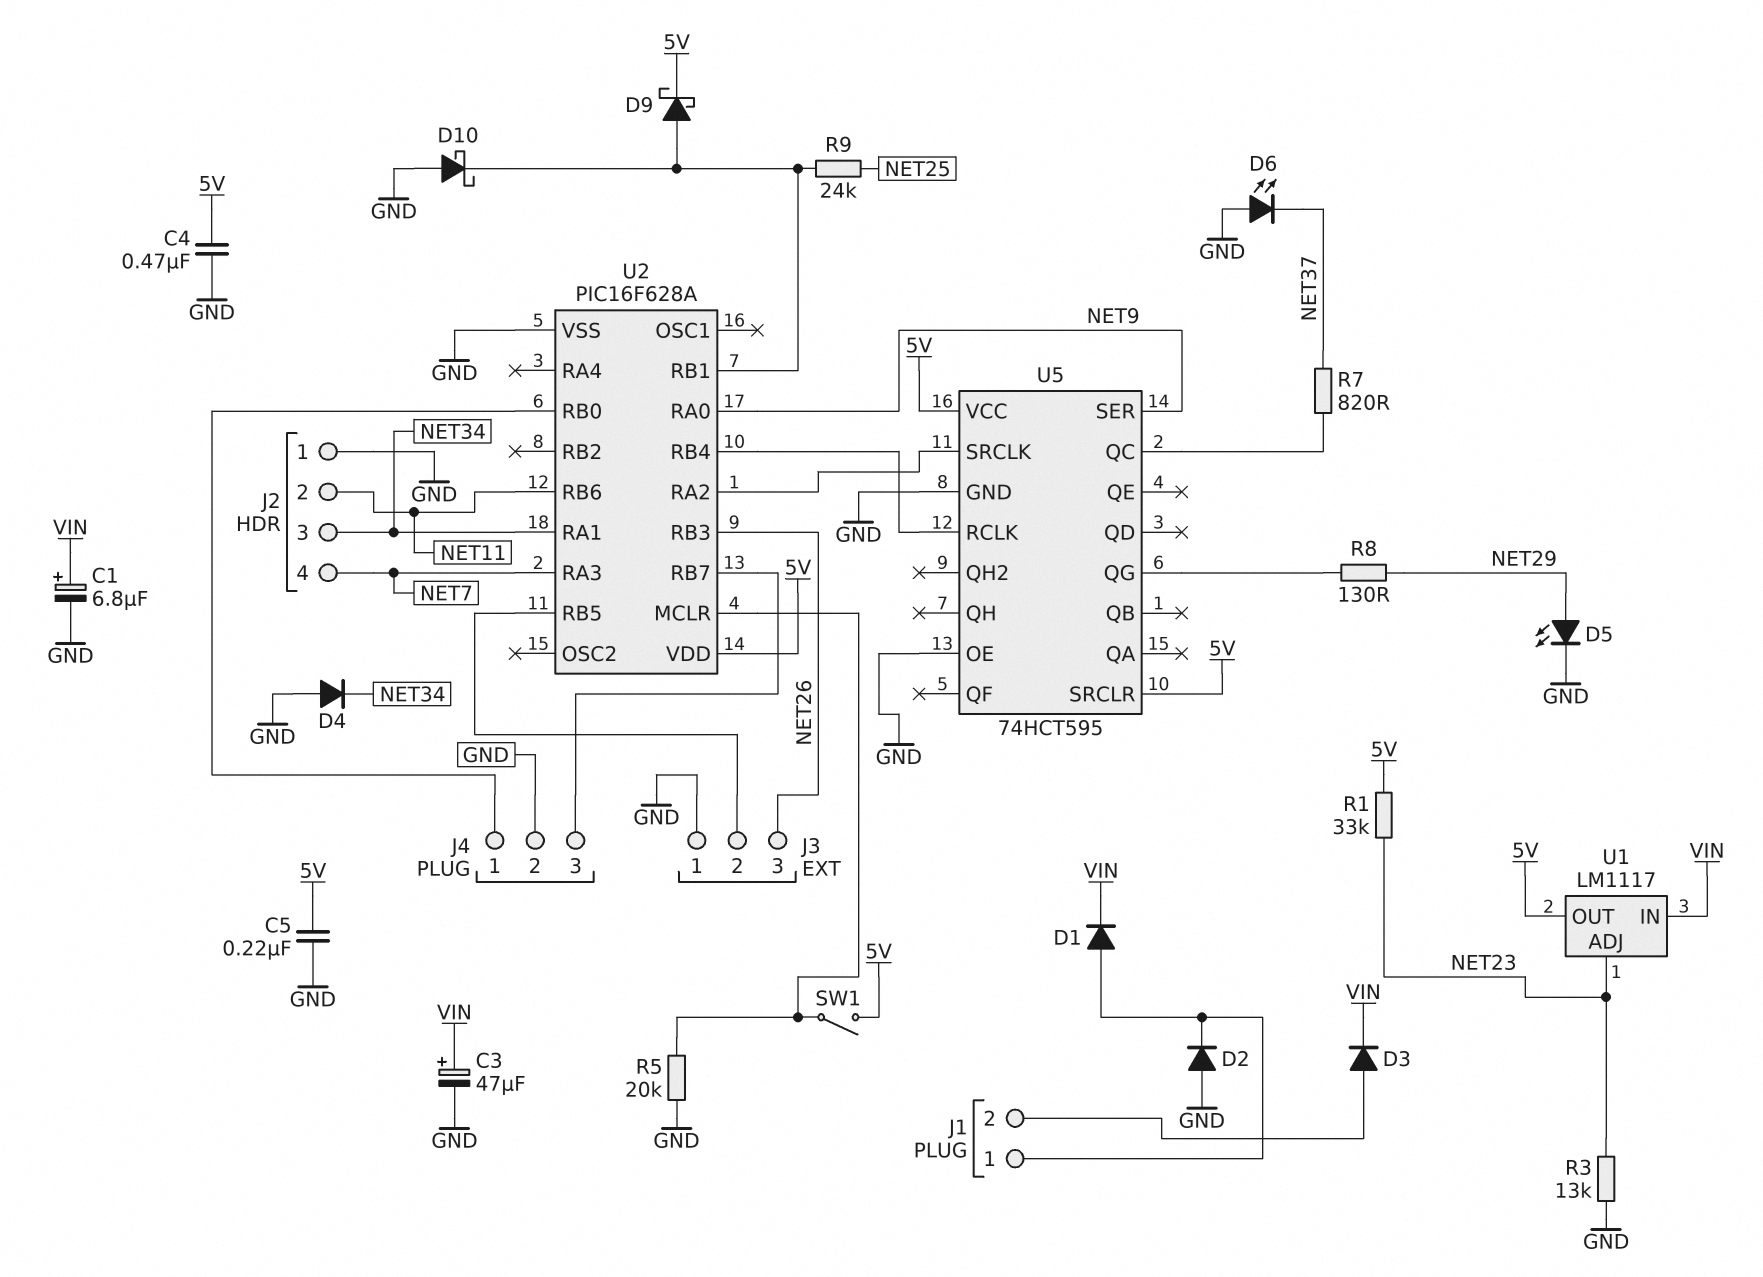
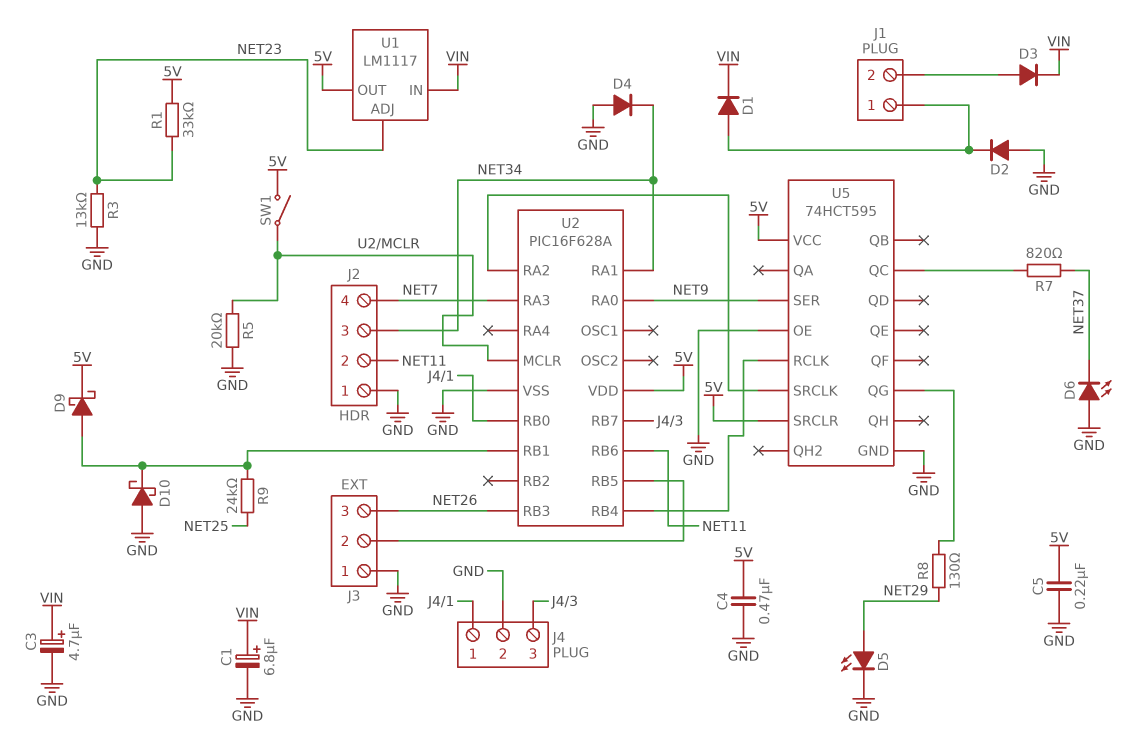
C3: 47uF (plus VIN, minus GND) -> 4.7uF (plus VIN, minus GND)

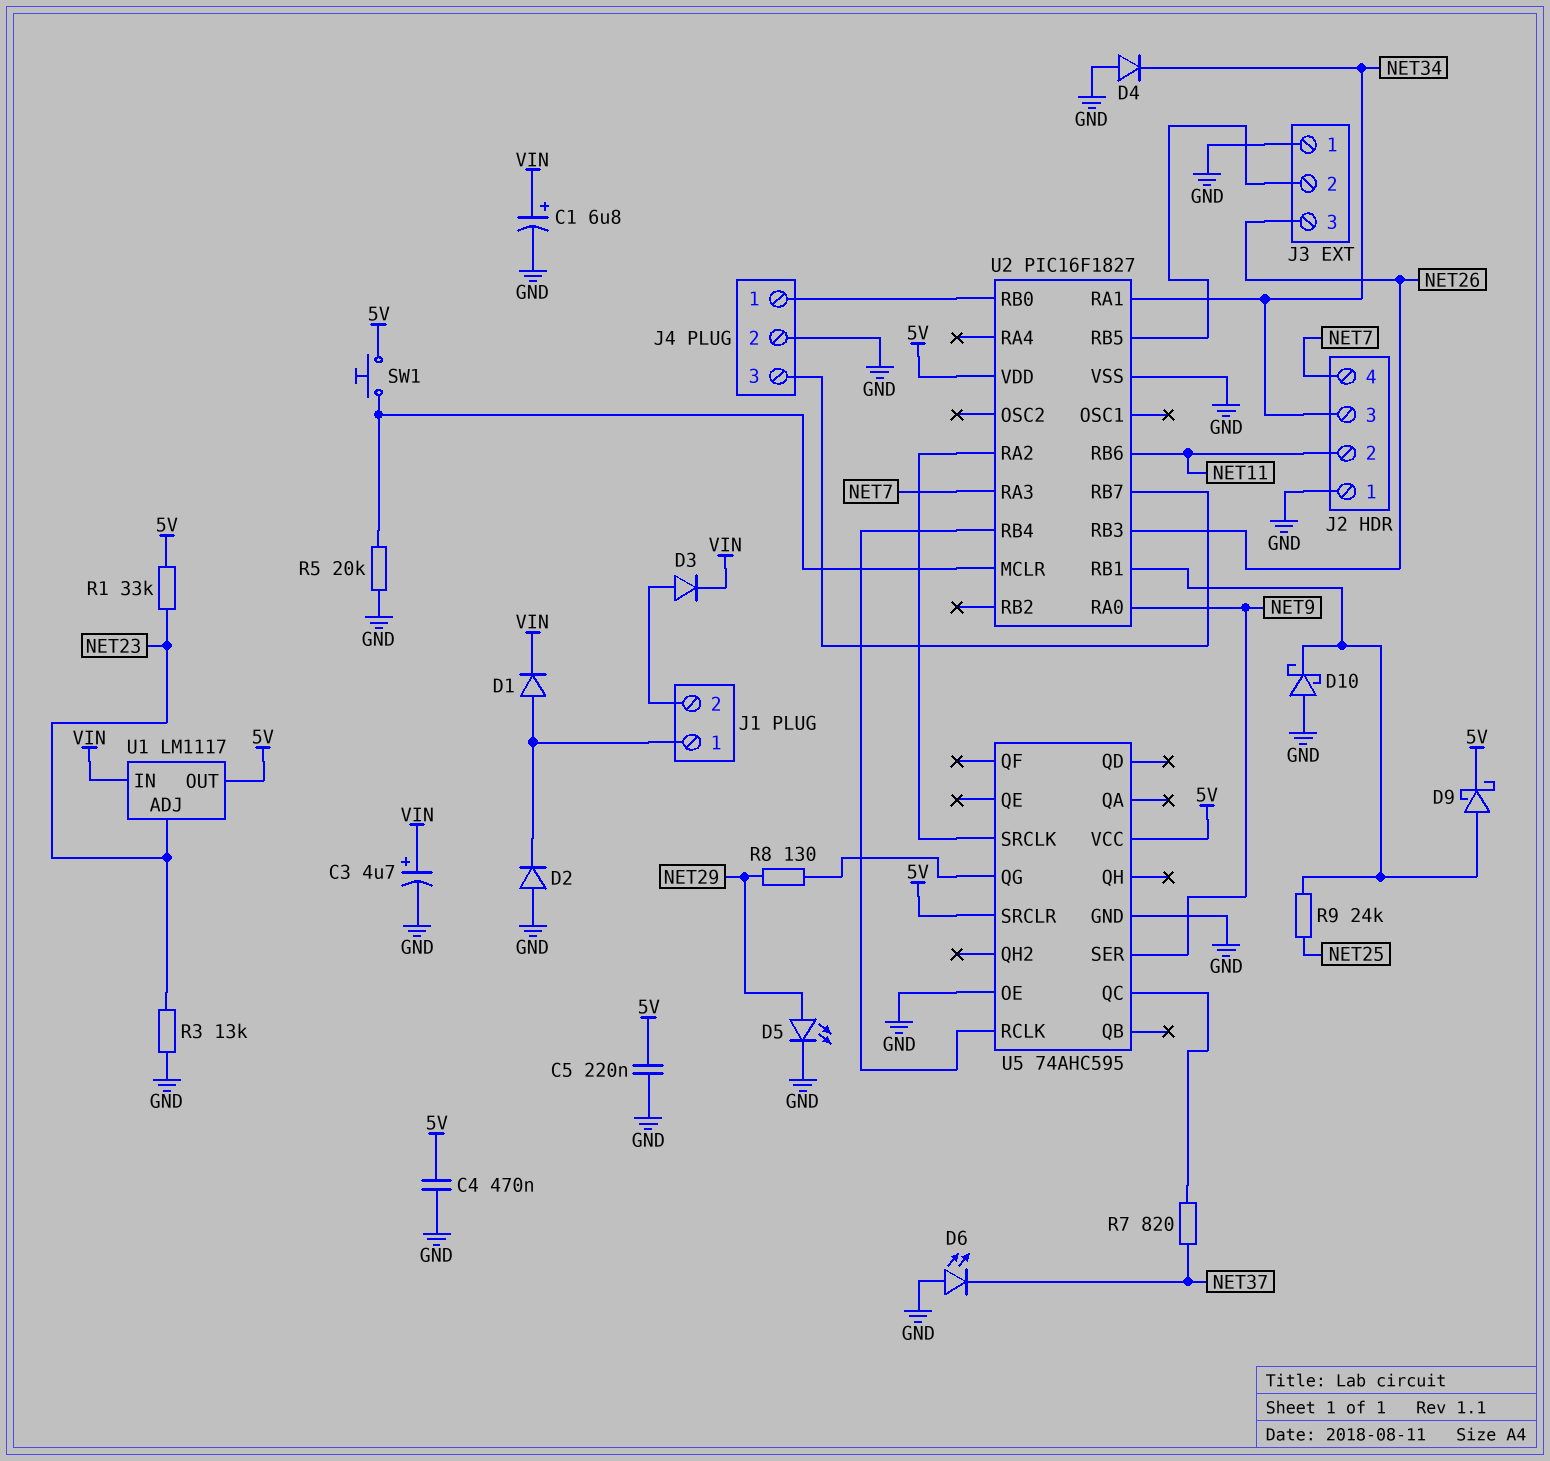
SW1: switch (5V, U2/MCLR) -> button (5V, U2/MCLR)
U2: PIC16F628A -> PIC16F1827
U5: 74HCT595 -> 74AHC595

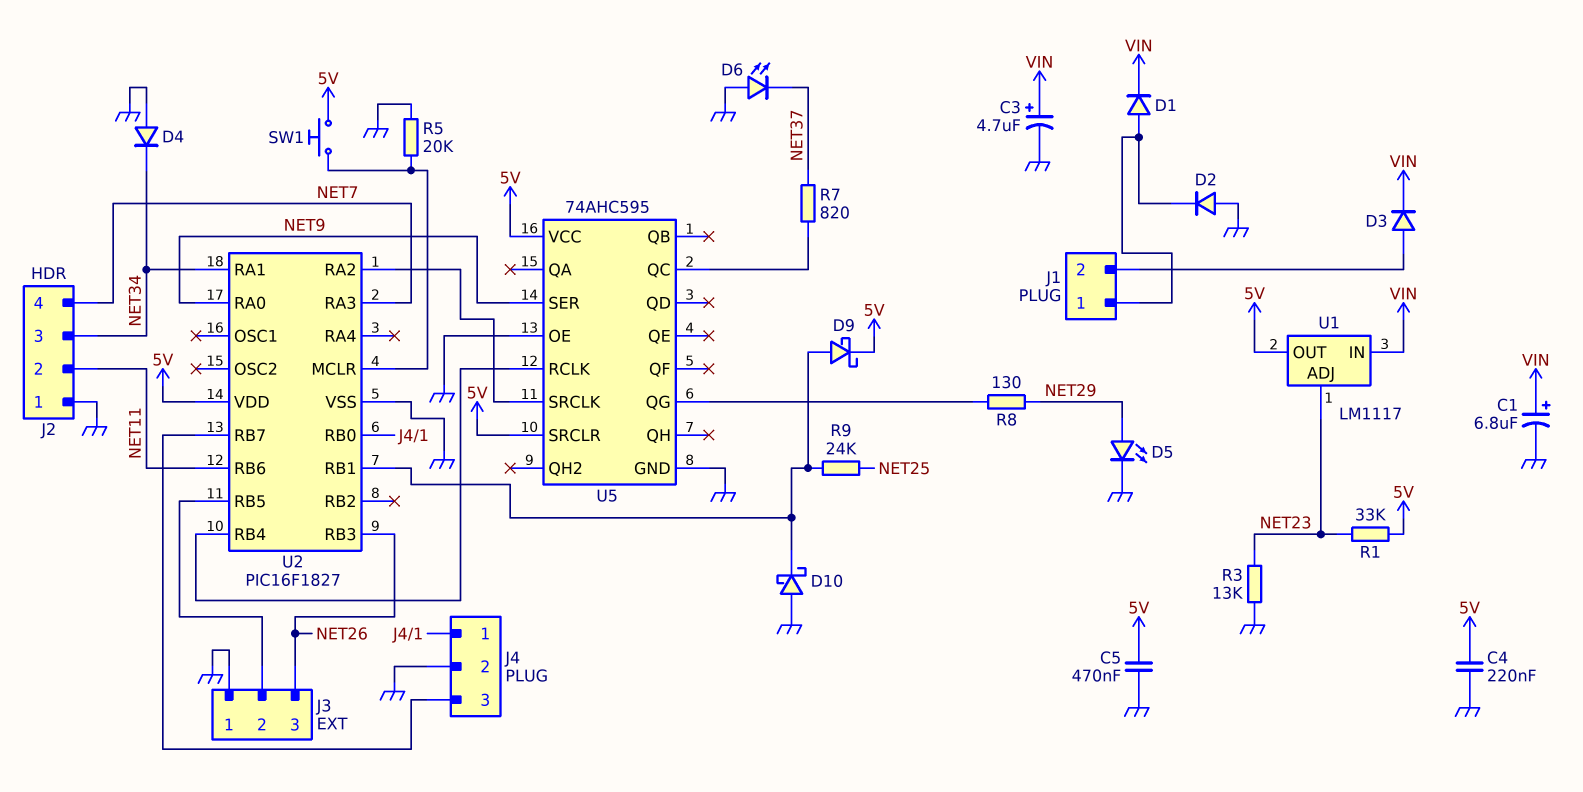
C4: 470nF (5V, GND) -> 220nF (5V, GND)
C5: 220nF (5V, GND) -> 470nF (5V, GND)

